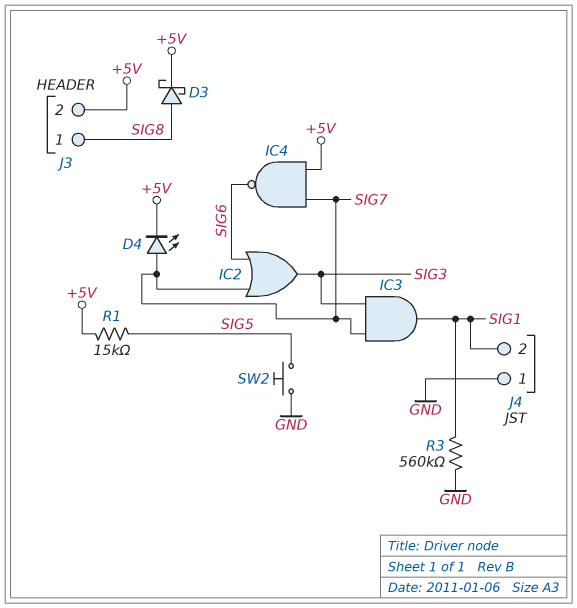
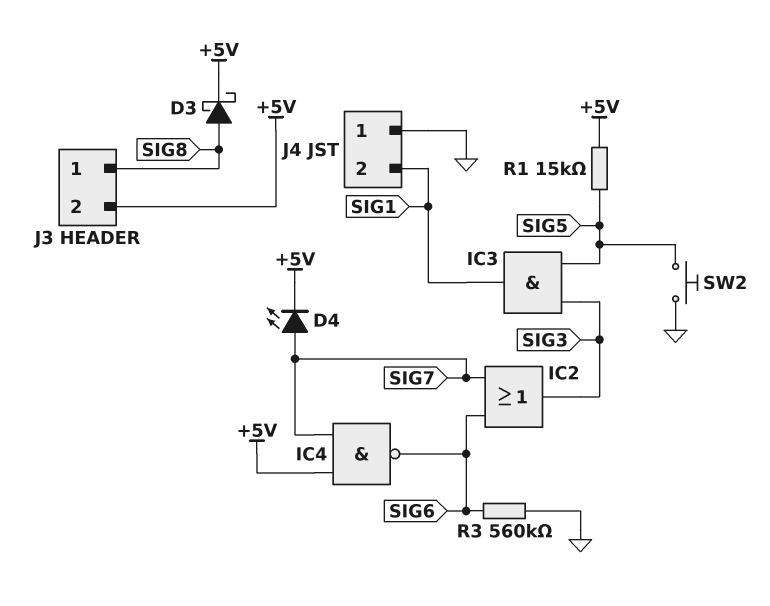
IC3: AND (in SIG3, in SIG7, out SIG1) -> AND (in SIG3, in SIG5, out SIG1)
R3: 560k (GND, SIG1) -> 560k (GND, SIG6)

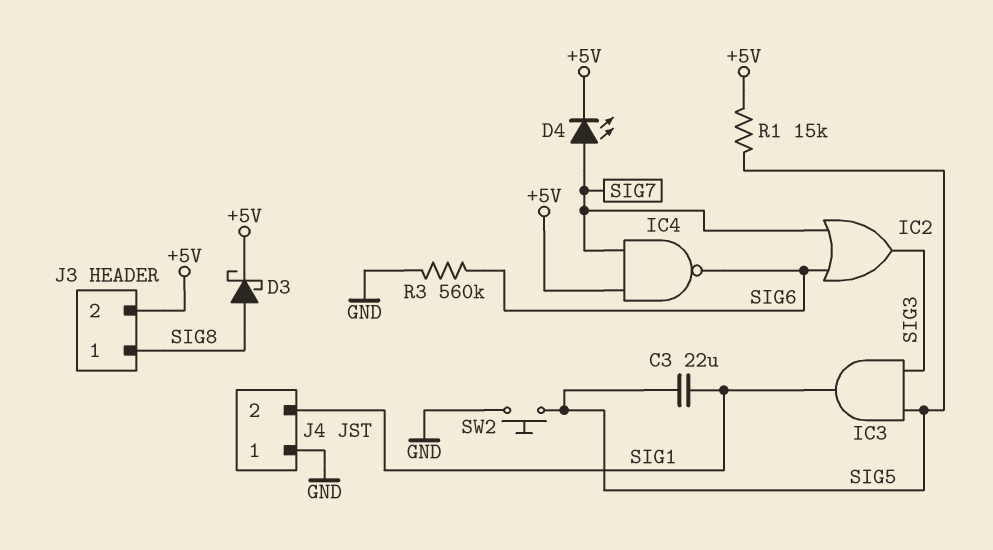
C3: none -> 22uF (SIG1, SIG5)

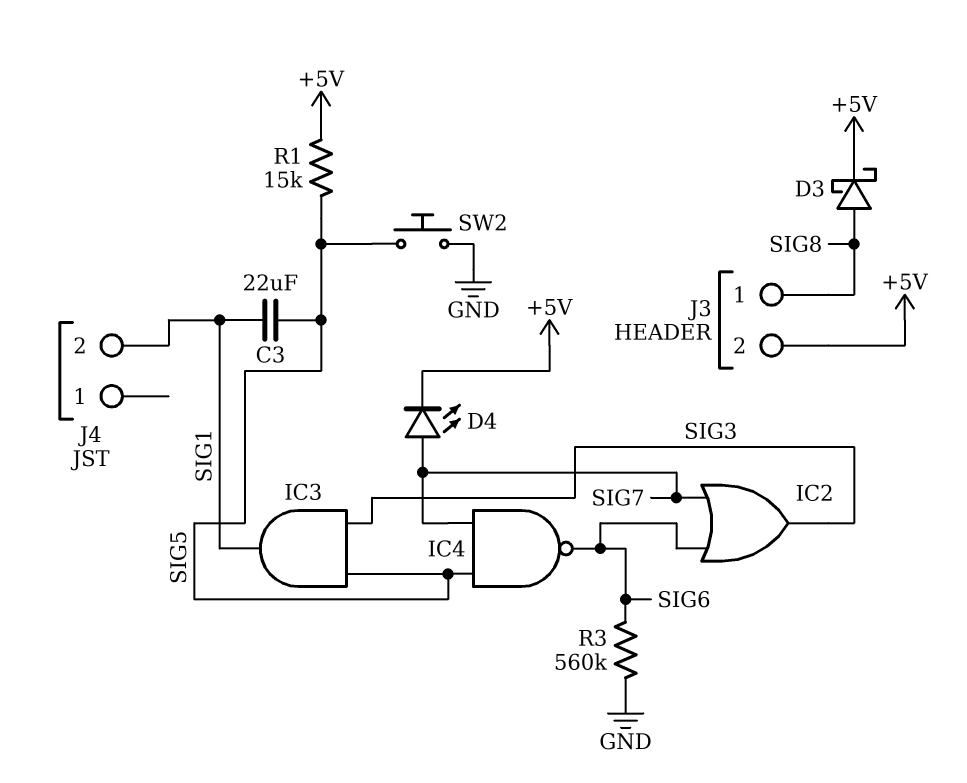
IC4: NAND (in +5V, in SIG7, out SIG6) -> NAND (in SIG5, in SIG7, out SIG6)
J4 pin 1: GND -> none

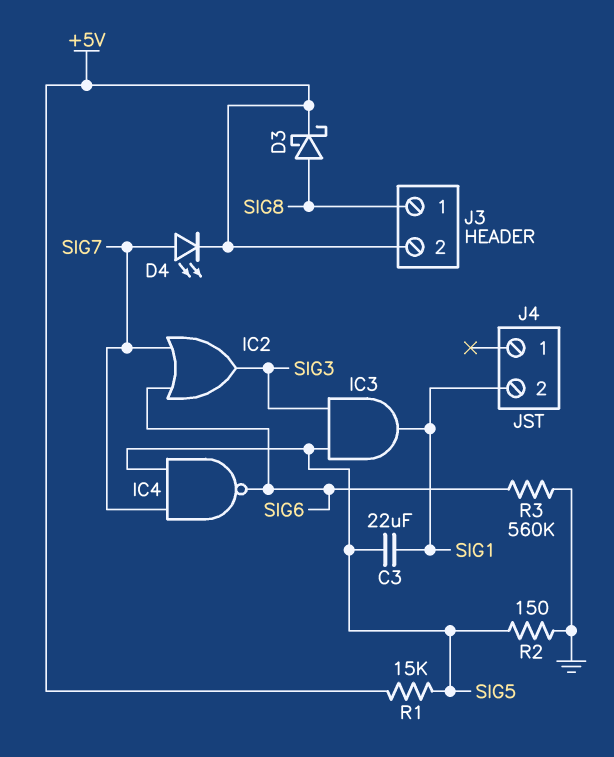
R2: none -> 150 (GND, SIG5)
SW2: button (GND, SIG5) -> none

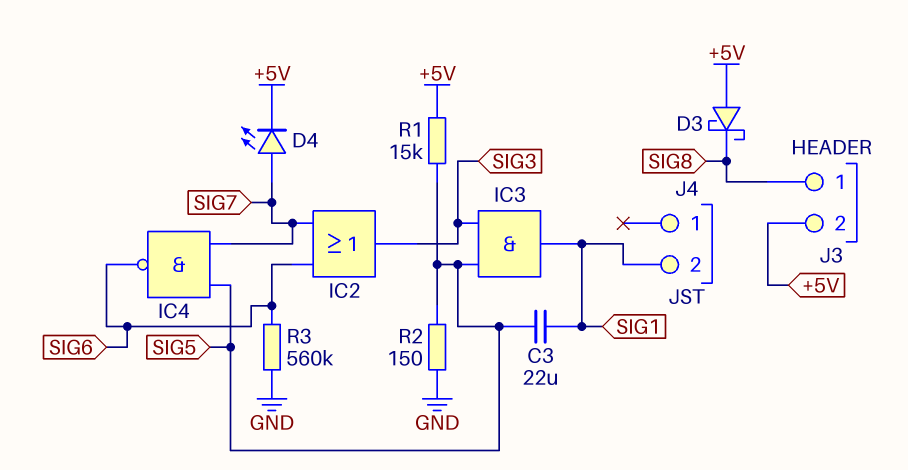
D3: schottky (A SIG8, K +5V) -> schottky (A +5V, K SIG8)

